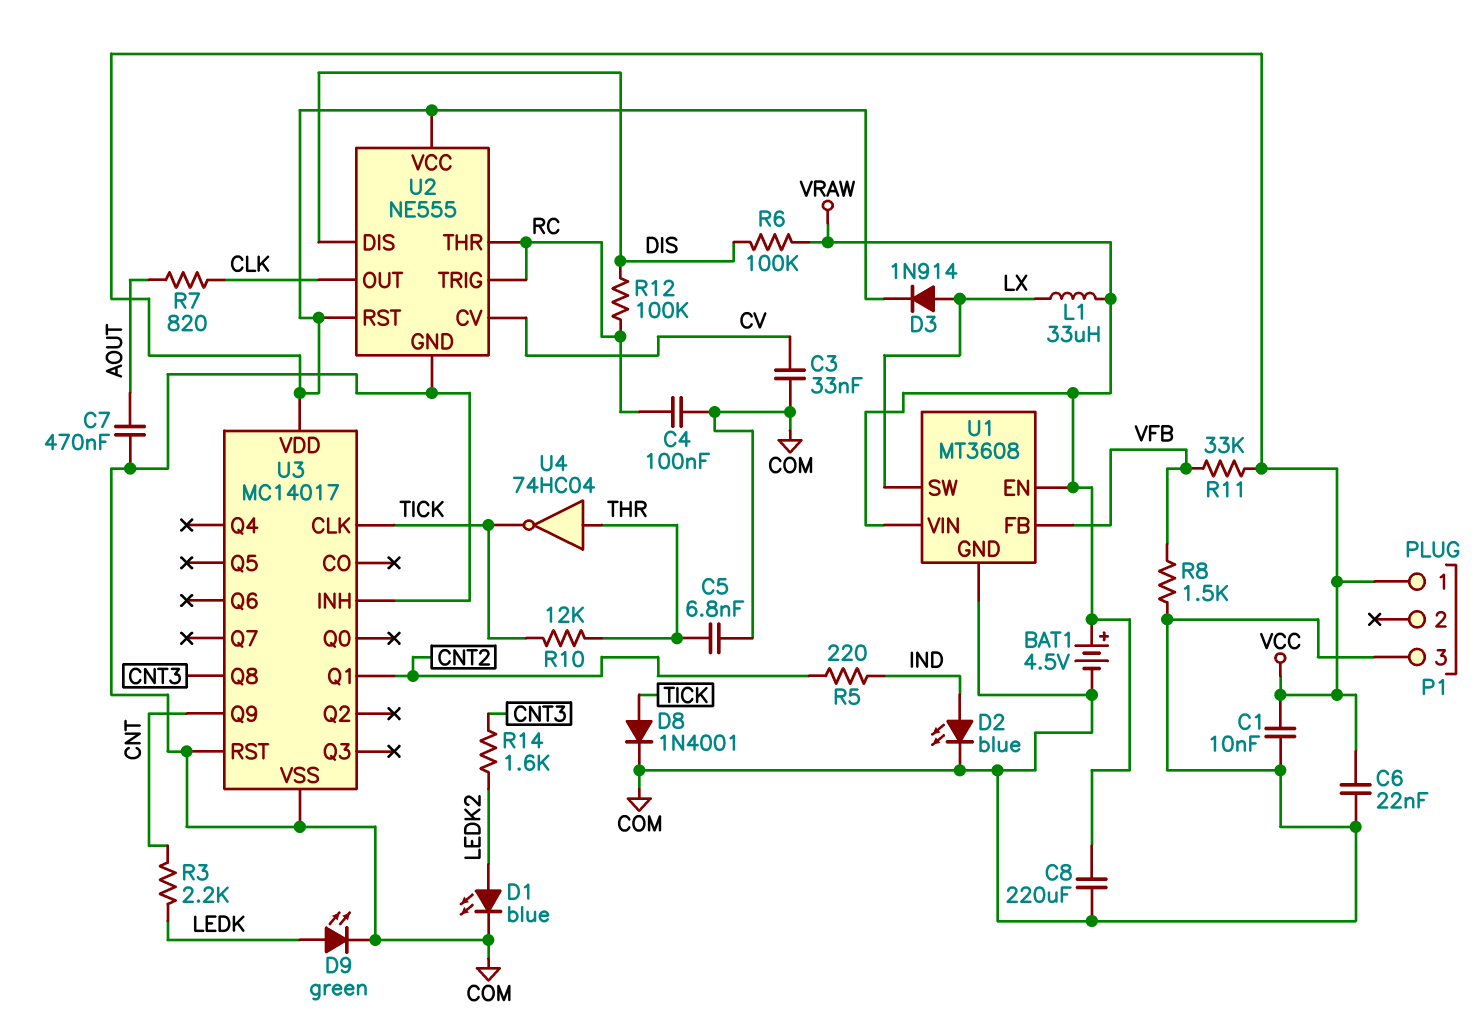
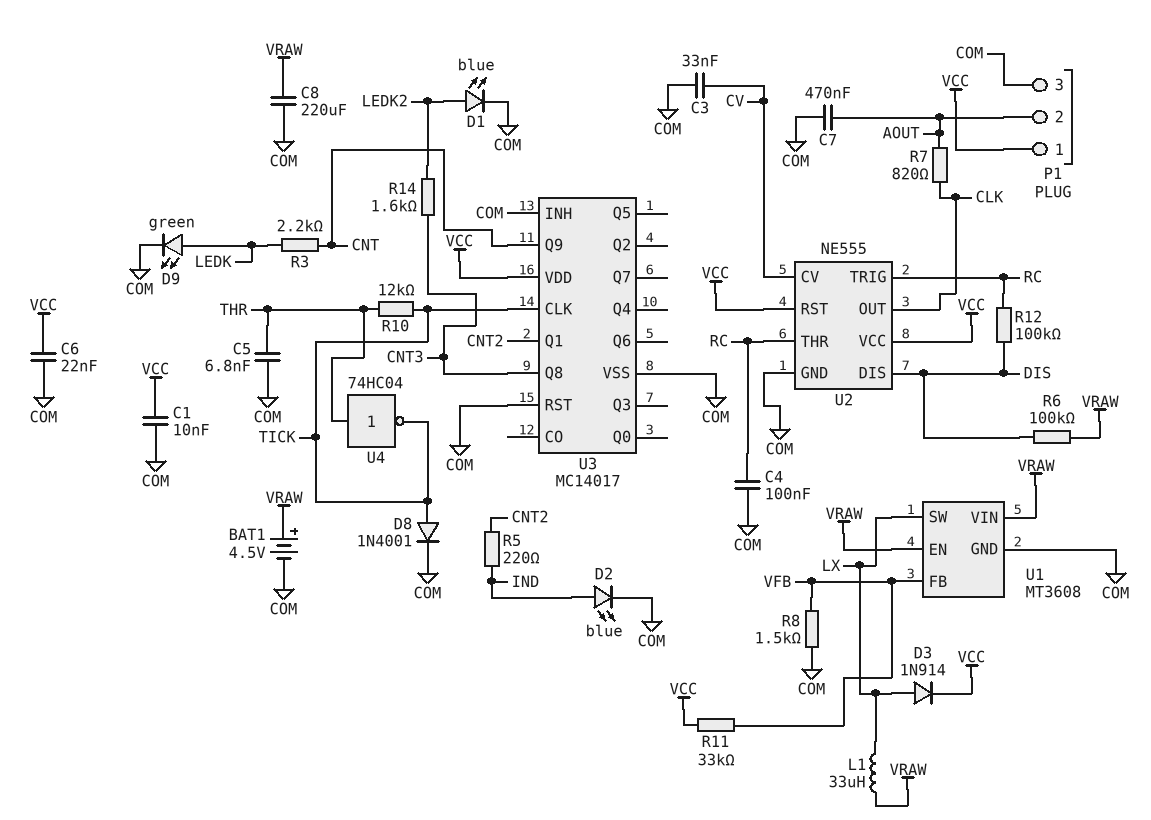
P1 pin 2: none -> AOUT

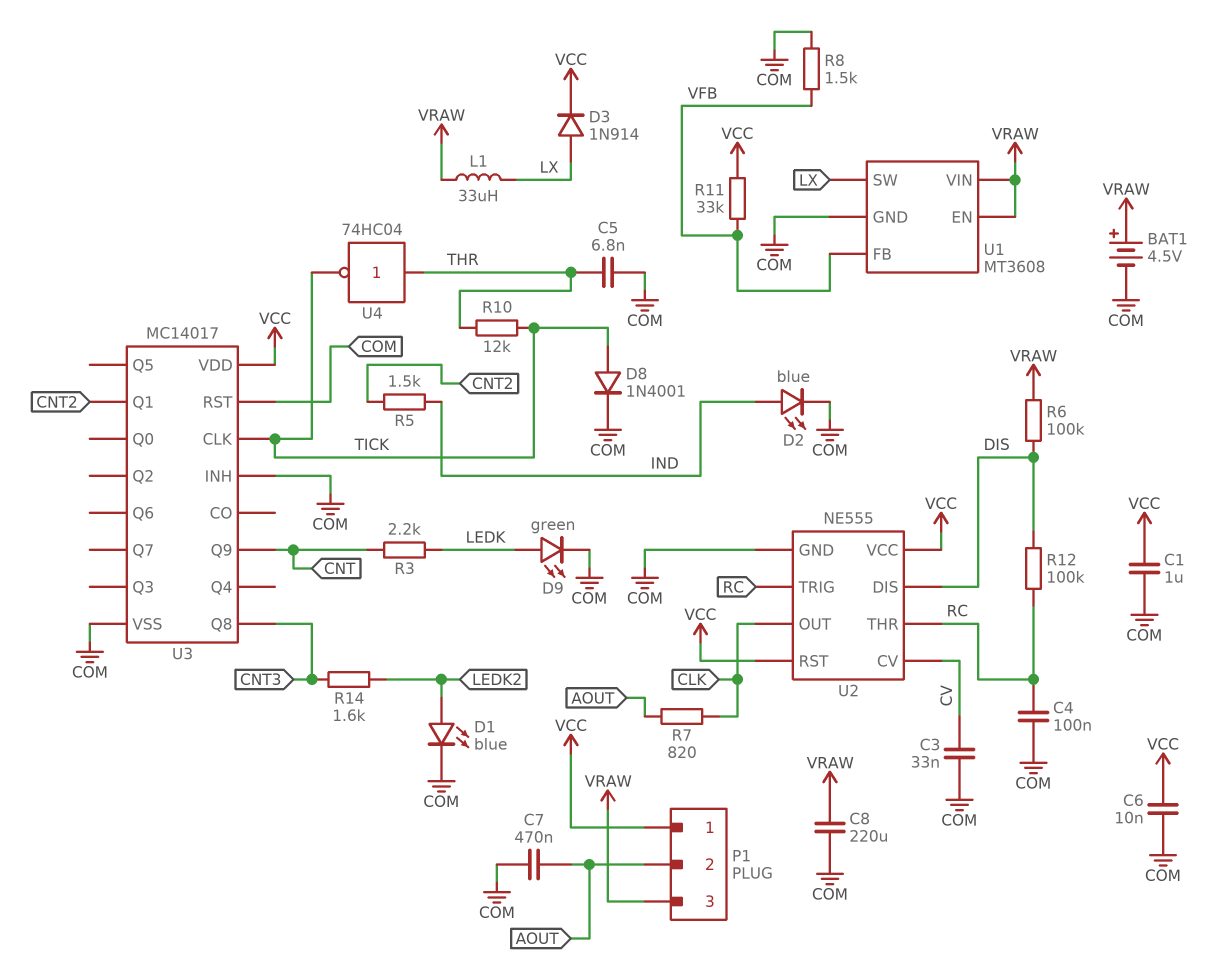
C1: 10nF (COM, VCC) -> 1uF (COM, VCC)
C6: 22nF (COM, VCC) -> 10nF (COM, VCC)
P1 pin 3: COM -> VRAW
R5: 220 (CNT2, IND) -> 1.5k (CNT2, IND)

